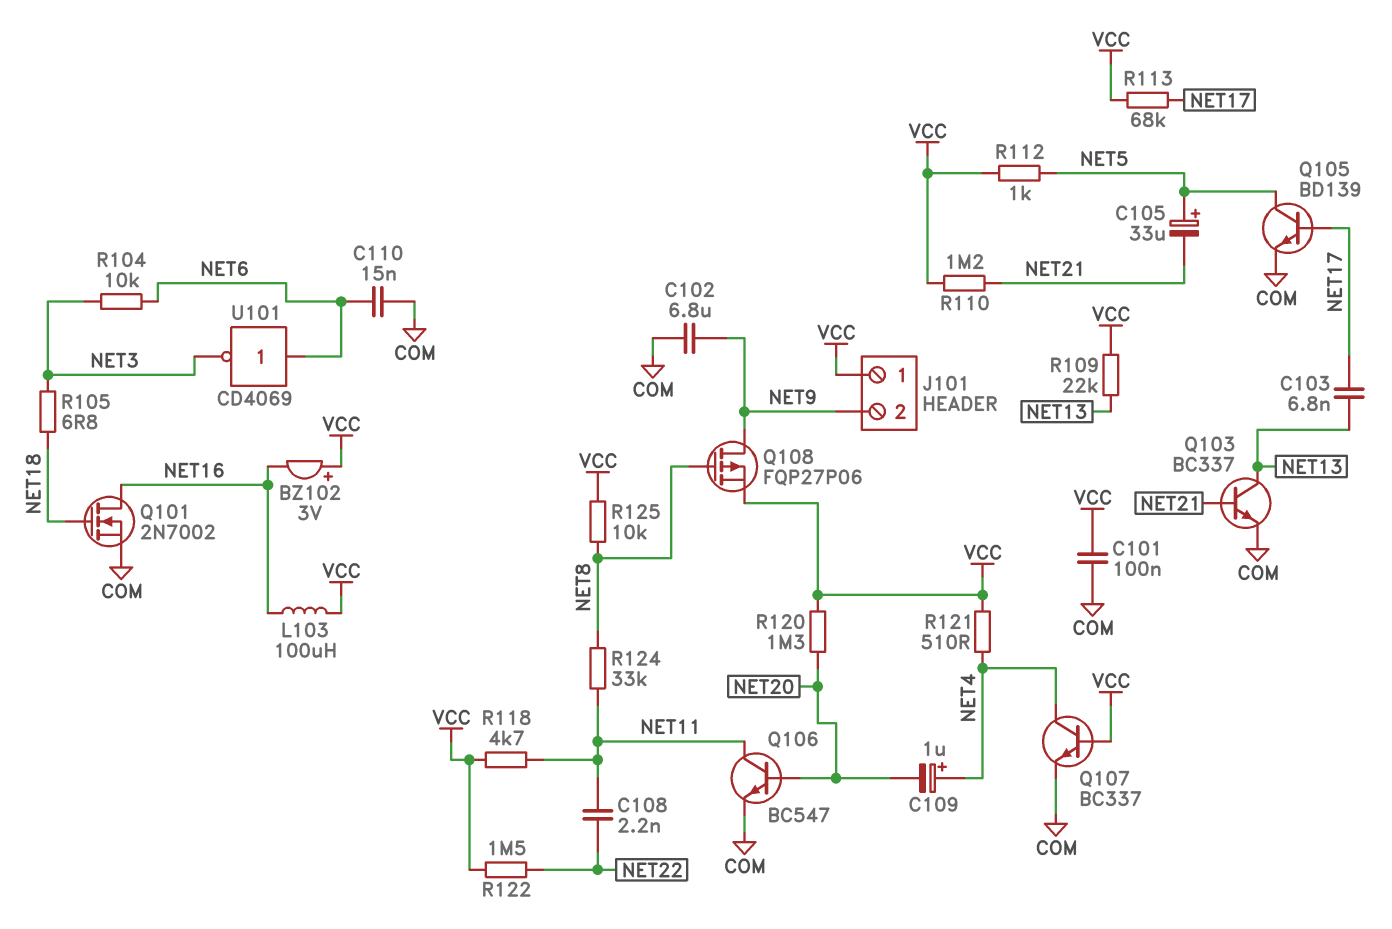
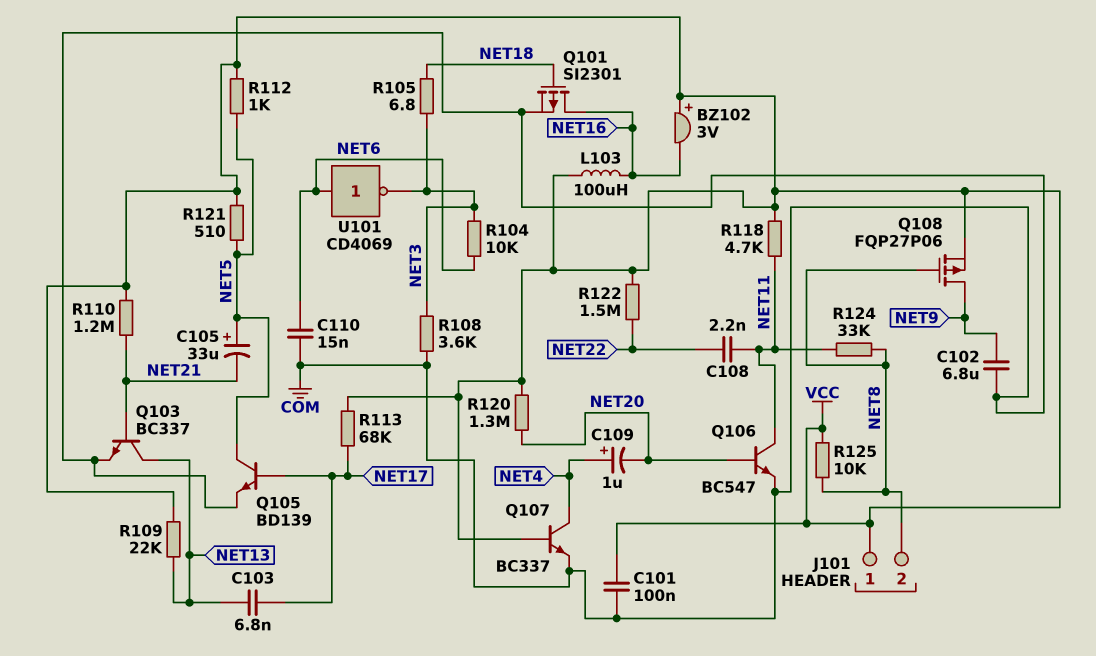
J101 pin 2: NET9 -> NET8
Q101: NMOS 2N7002 (G NET18, D NET16, S COM) -> PMOS SI2301 (G NET18, D NET16, S COM)
R108: none -> 3.6k (COM, NET3)
R121: 510 (NET4, VCC) -> 510 (NET5, VCC)

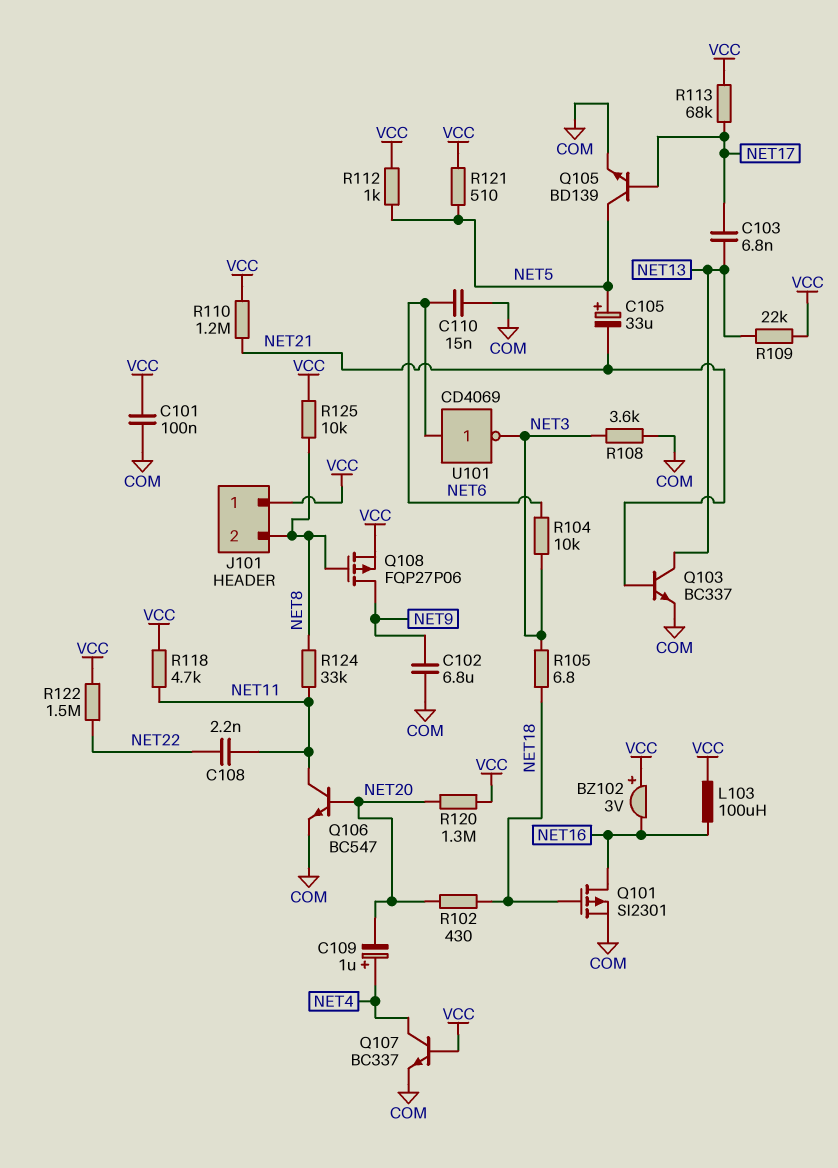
R102: none -> 430 (NET18, NET20)

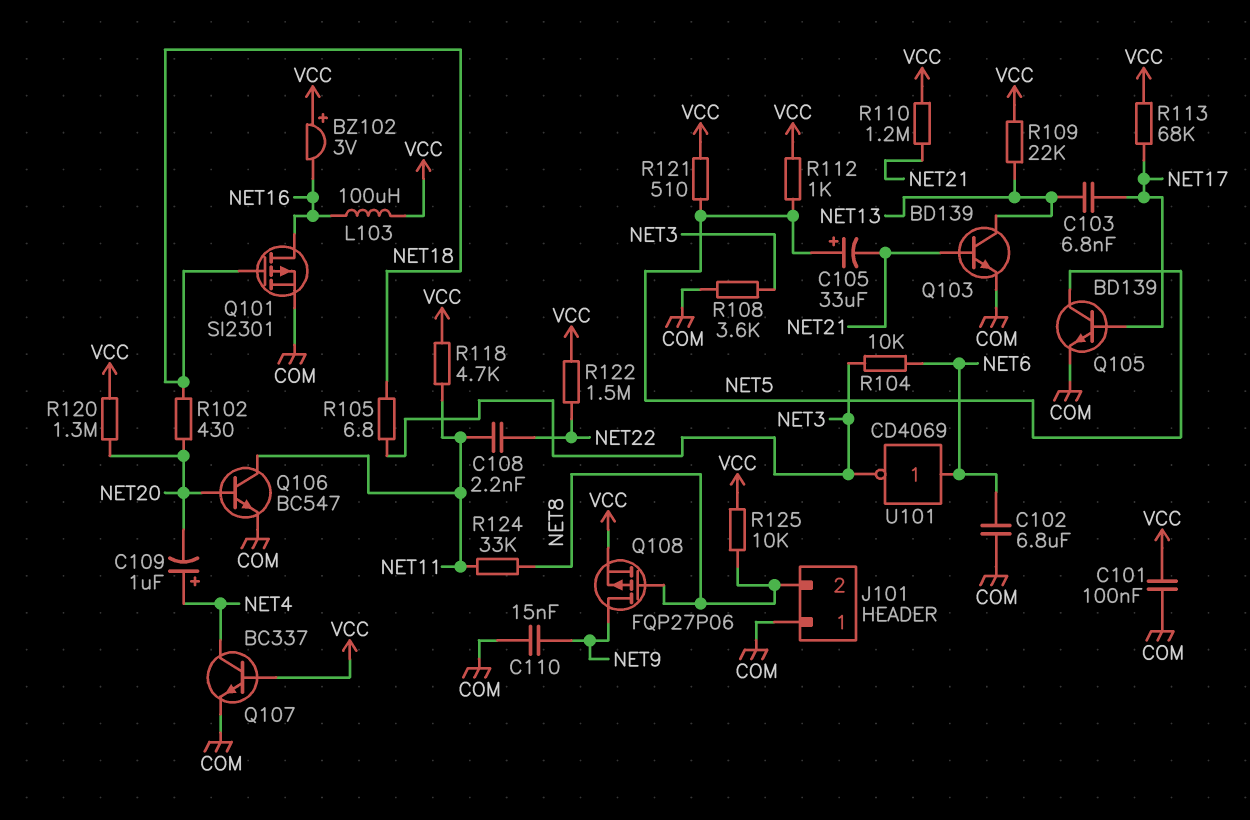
C102: 6.8uF (COM, NET9) -> 6.8uF (COM, NET6)
C110: 15nF (COM, NET6) -> 15nF (COM, NET9)
J101 pin 1: VCC -> COM
Q103: NPN BC337 (B NET21, C NET13, E COM) -> NPN BD139 (B NET21, C NET13, E COM)

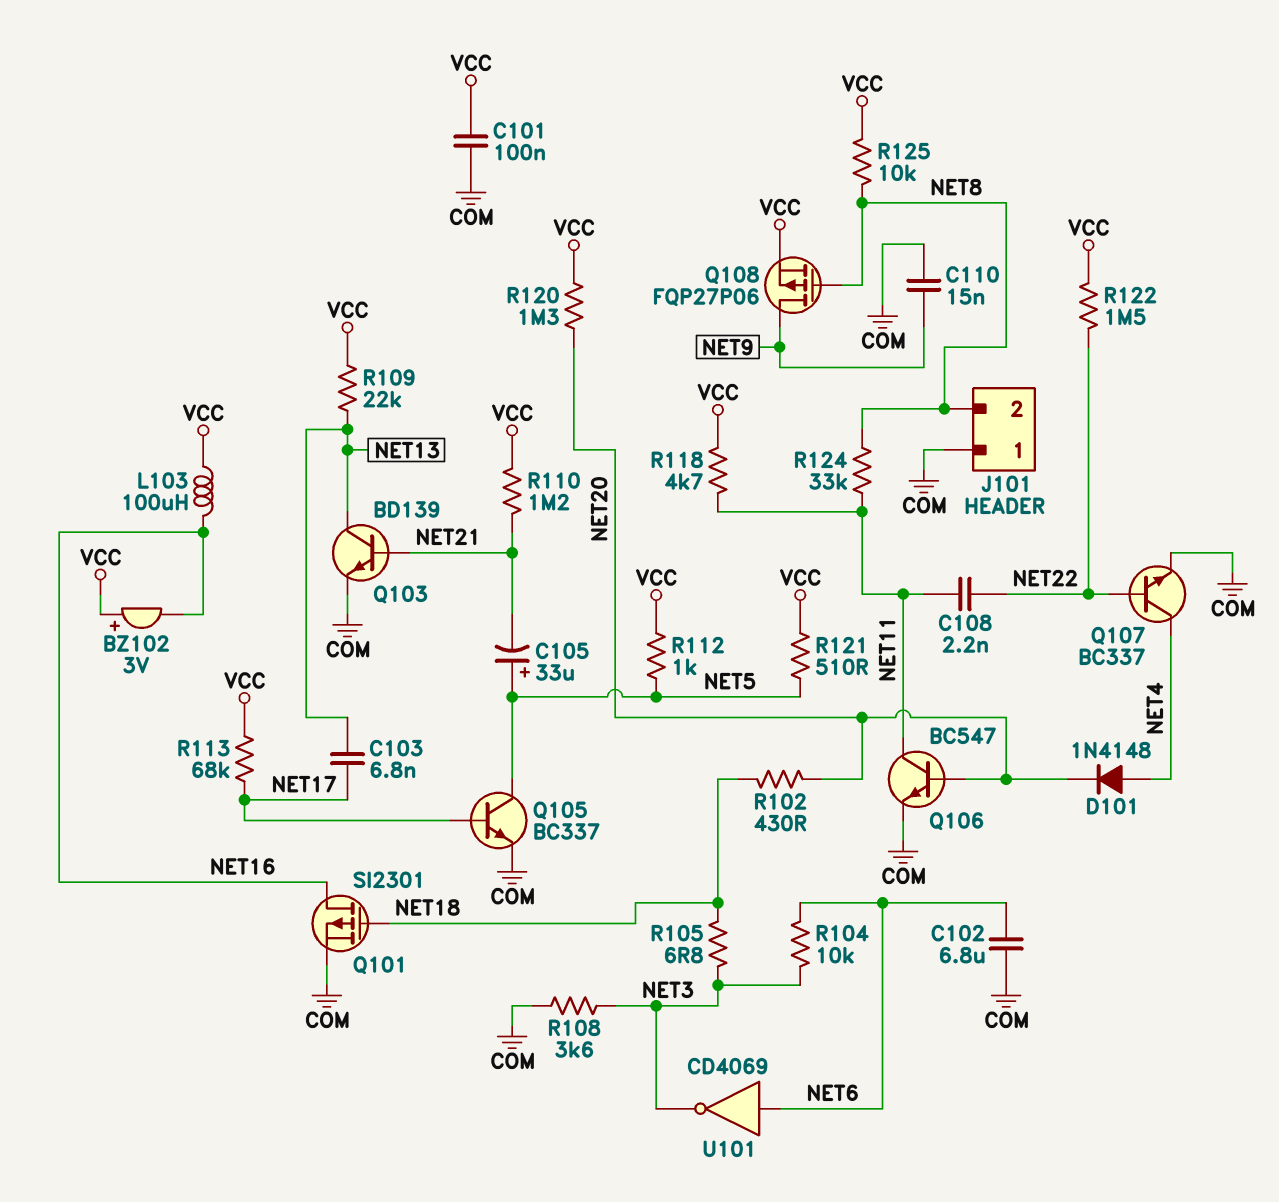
C109: 1uF (plus NET4, minus NET20) -> none
D101: none -> diode 1N4148 (A NET4, K NET20)
Q105: NPN BD139 (B NET17, C NET5, E COM) -> NPN BC337 (B NET17, C NET5, E COM)
Q107: NPN BC337 (B VCC, C NET4, E COM) -> NPN BC337 (B NET22, C NET4, E COM)

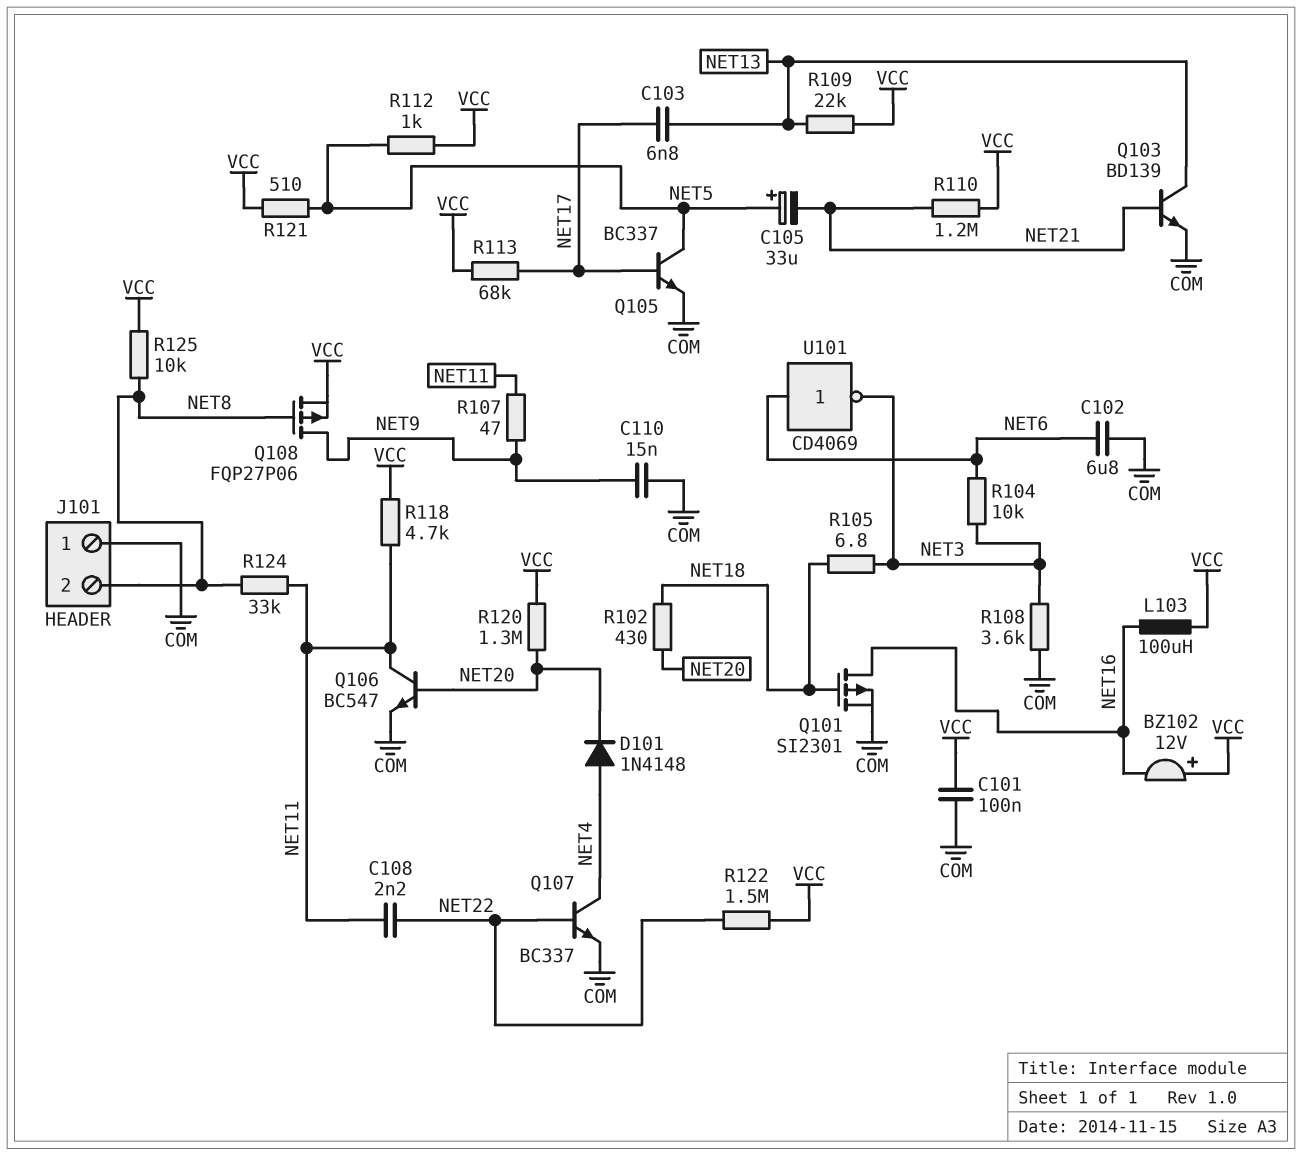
BZ102: buzzer 3V (plus VCC, minus NET16) -> buzzer 12V (plus VCC, minus NET16)
R107: none -> 47 (NET9, NET11)

